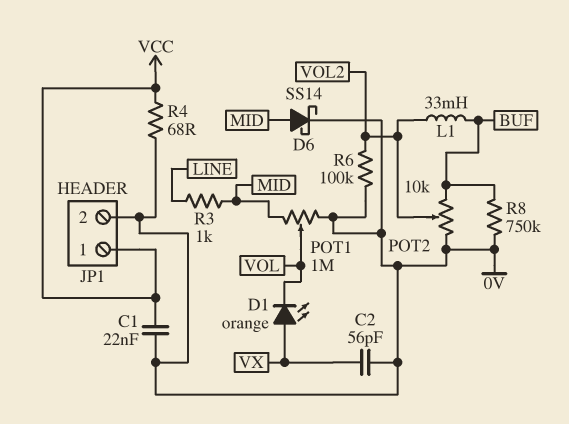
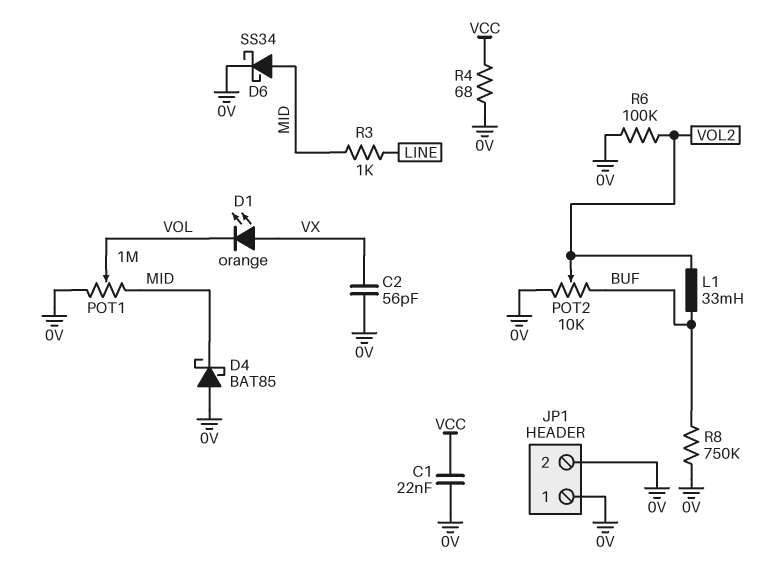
D4: none -> schottky BAT85 (A 0V, K MID)
D6: schottky SS14 (A MID, K 0V) -> schottky SS34 (A MID, K 0V)
JP1 pin 1: VCC -> 0V

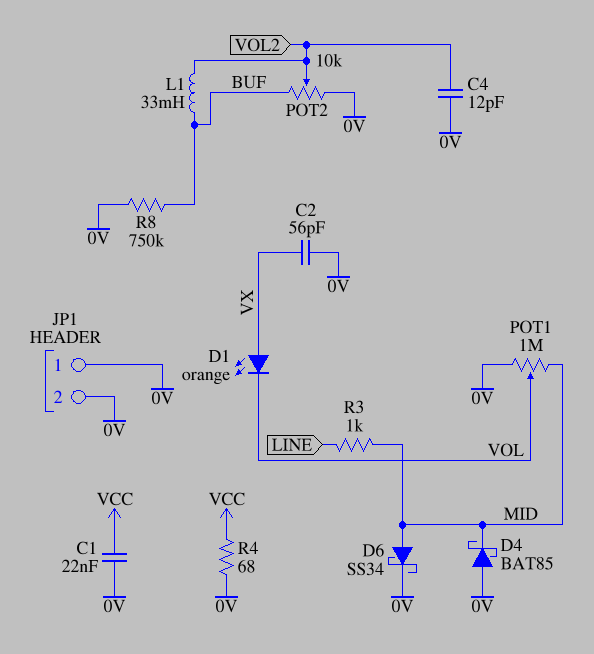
C4: none -> 12pF (0V, VOL2)
R6: 100k (0V, VOL2) -> none

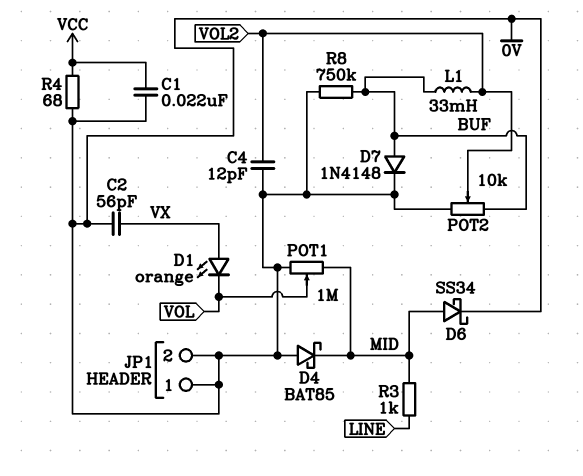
D7: none -> diode 1N4148 (A BUF, K 0V)

